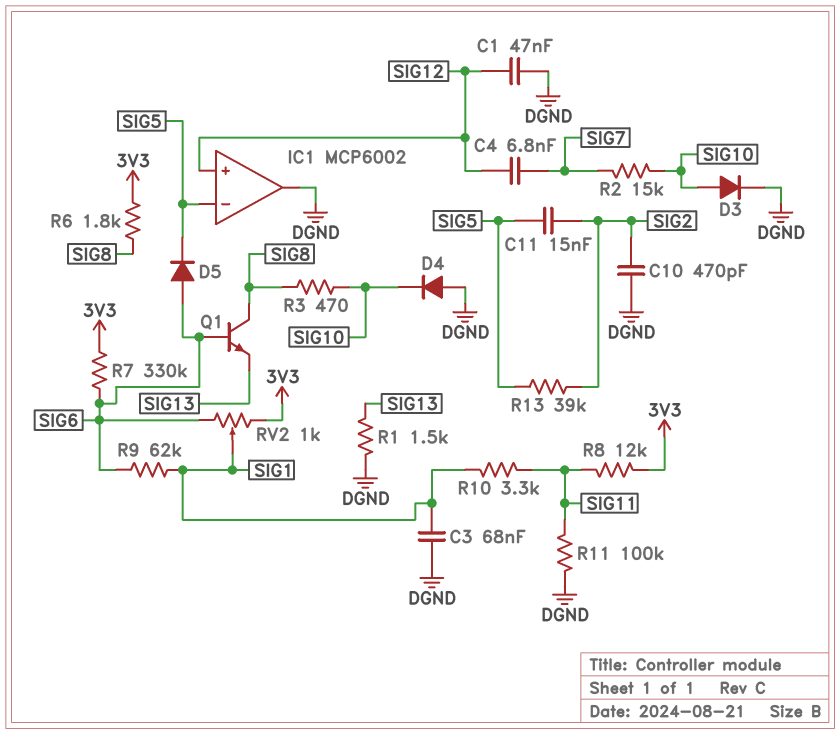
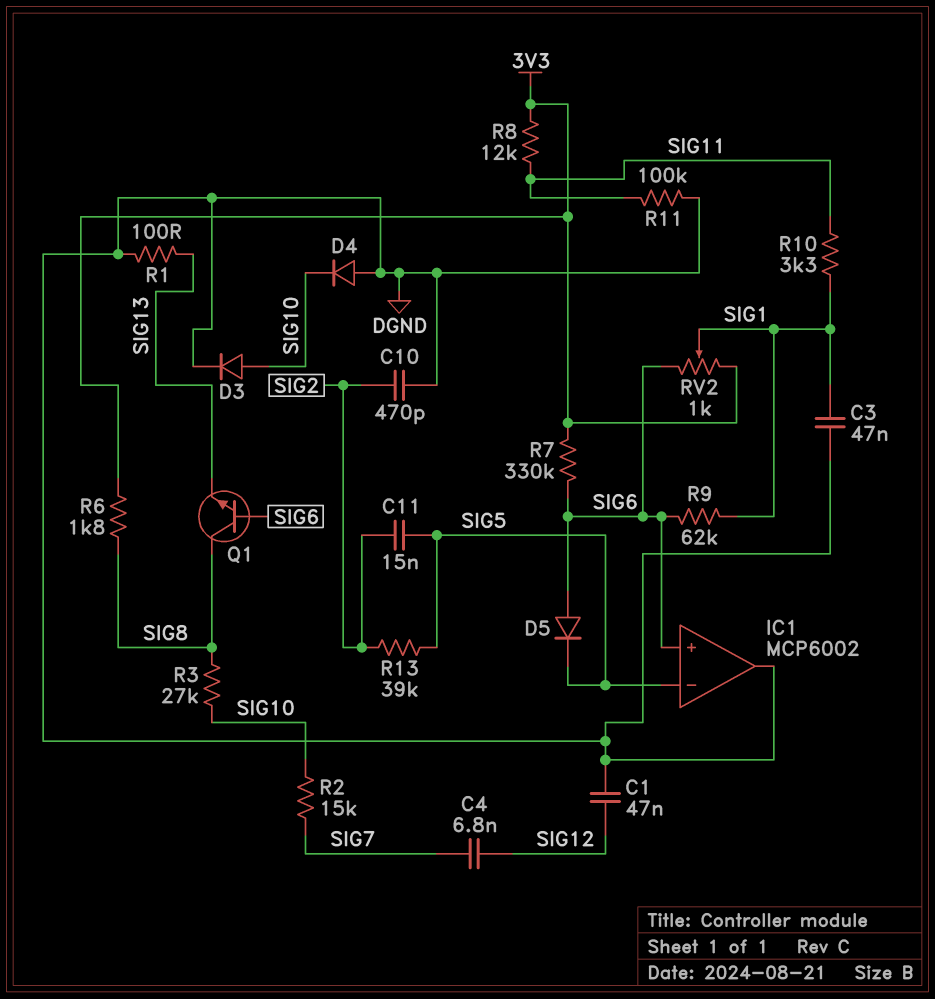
C3: 68nF (DGND, SIG1) -> 47nF (DGND, SIG1)
IC1 pin in+: SIG12 -> SIG6
R1: 1.5k (DGND, SIG13) -> 100 (DGND, SIG13)
R3: 470 (SIG8, SIG10) -> 27k (SIG8, SIG10)

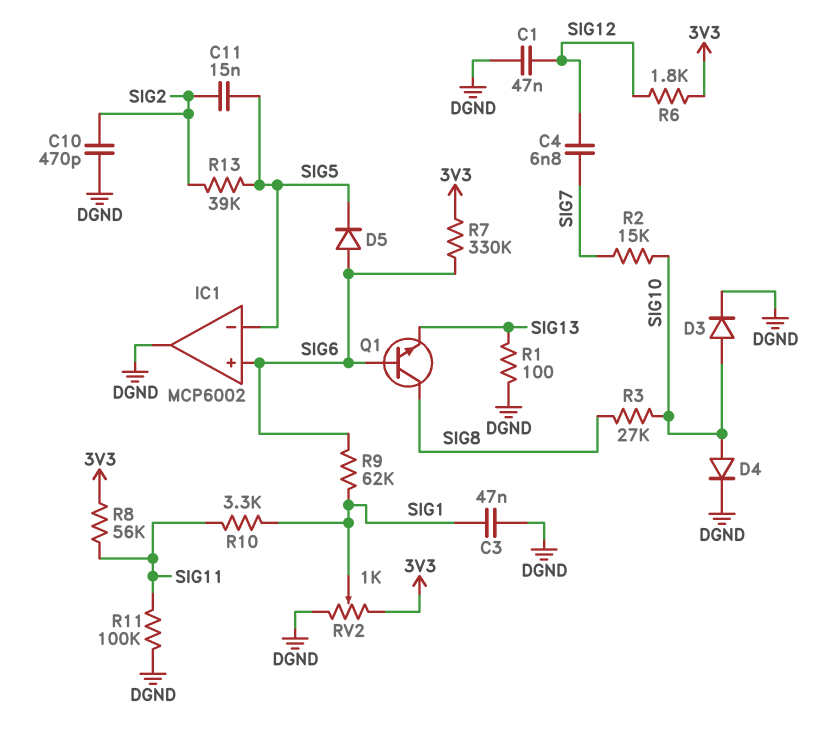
D4: diode (A DGND, K SIG10) -> diode (A SIG10, K DGND)
R6: 1.8k (3V3, SIG8) -> 1.8k (3V3, SIG12)
R8: 12k (3V3, SIG11) -> 56k (3V3, SIG11)
RV2: 1k (3V3, SIG6, wiper SIG1) -> 1k (3V3, DGND, wiper SIG1)

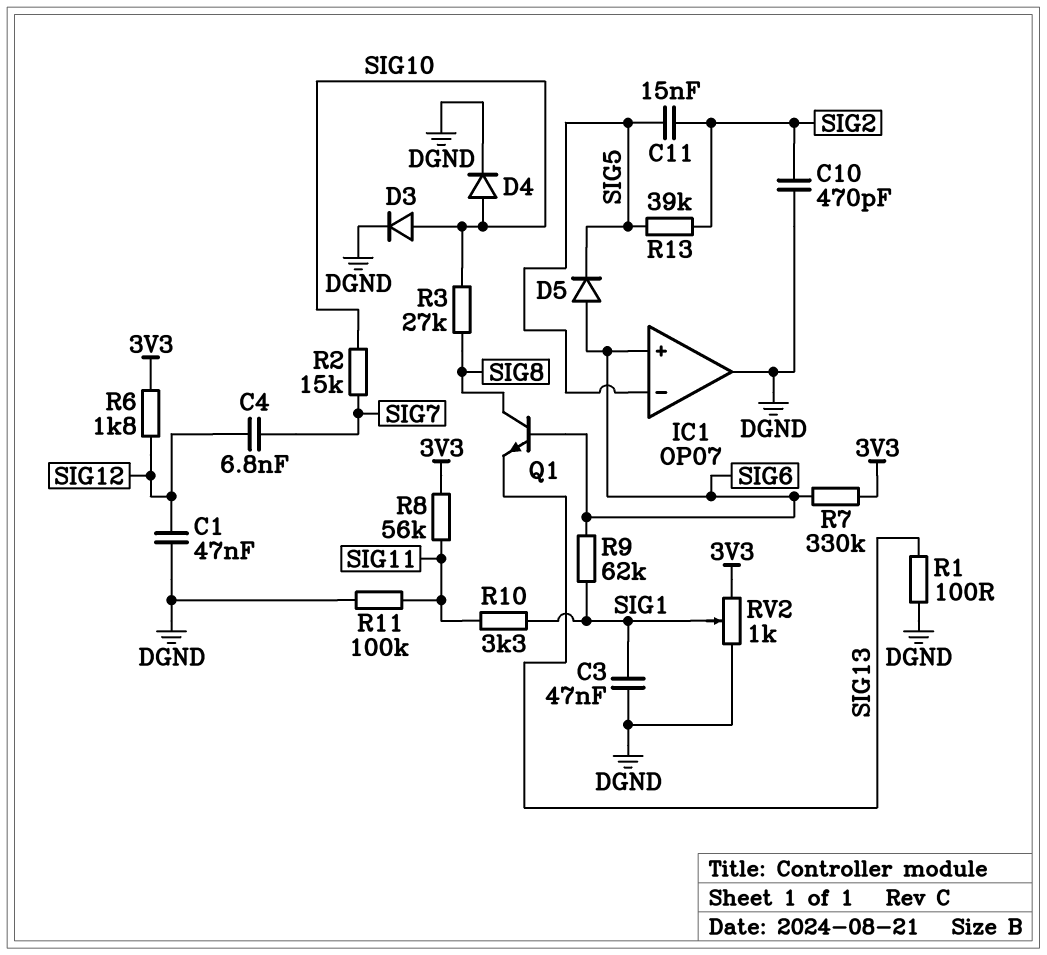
IC1: MCP6002 -> OP07

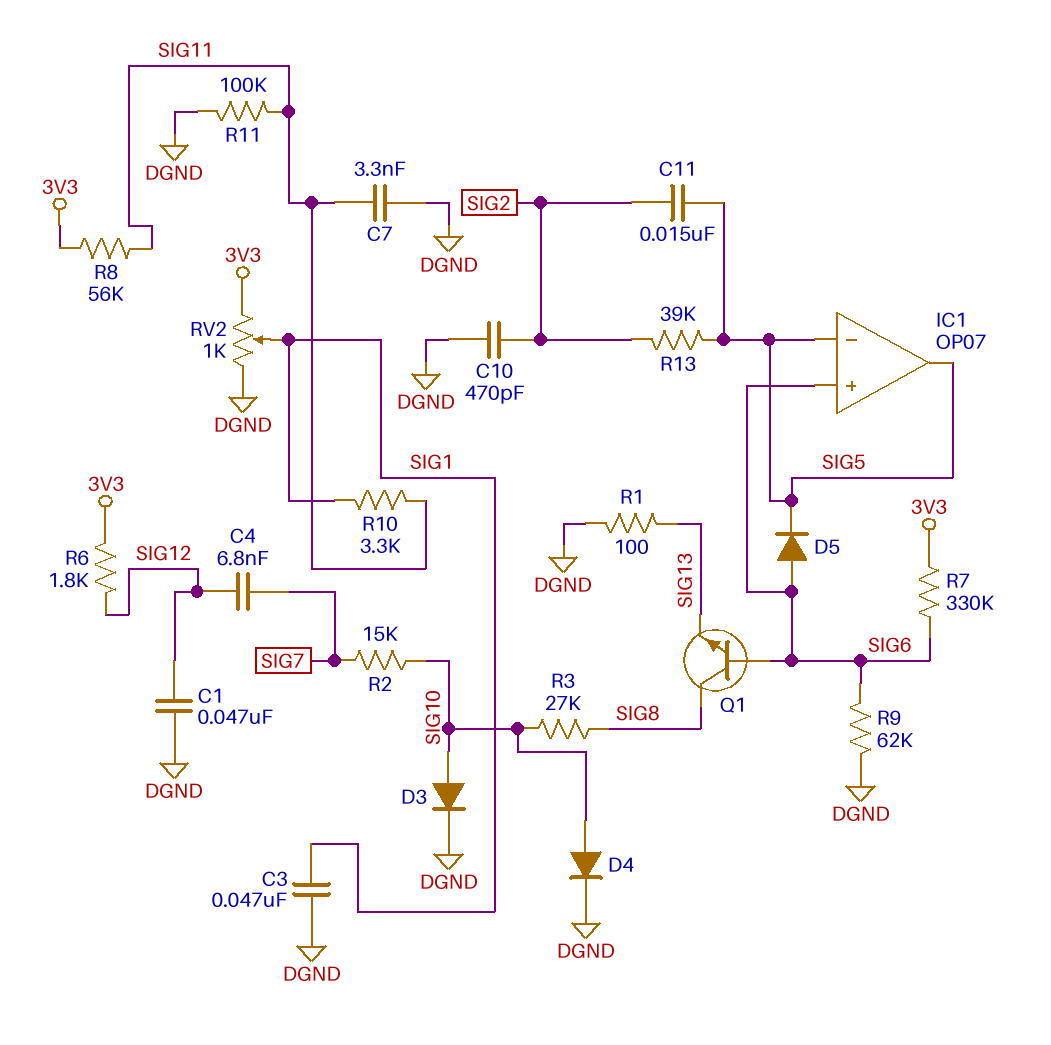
C7: none -> 3.3nF (DGND, SIG11)
IC1 pin out: DGND -> SIG5
R9: 62k (SIG1, SIG6) -> 62k (DGND, SIG6)

